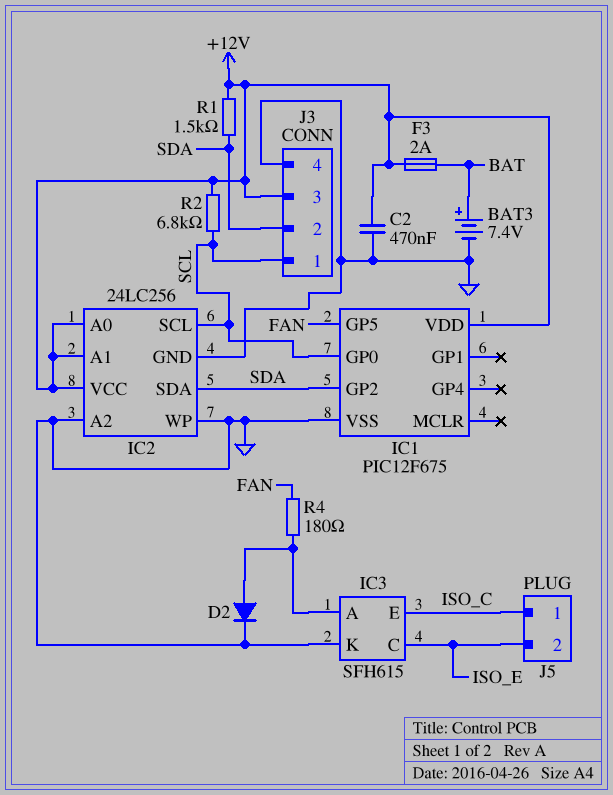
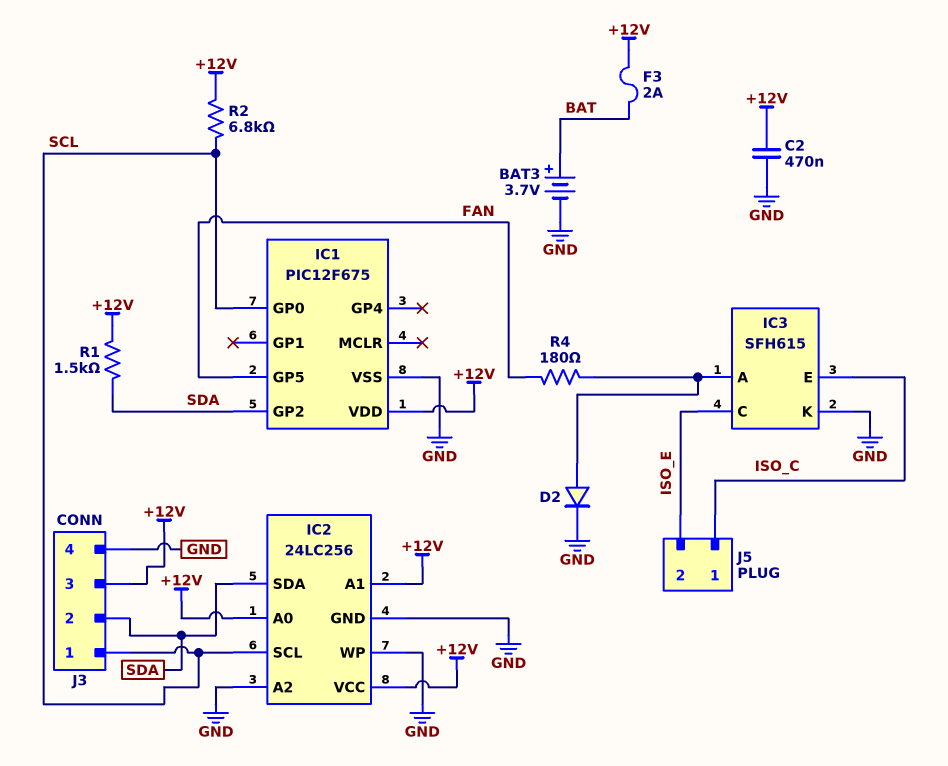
BAT3: 7.4V (plus BAT, minus GND) -> 3.7V (plus BAT, minus GND)

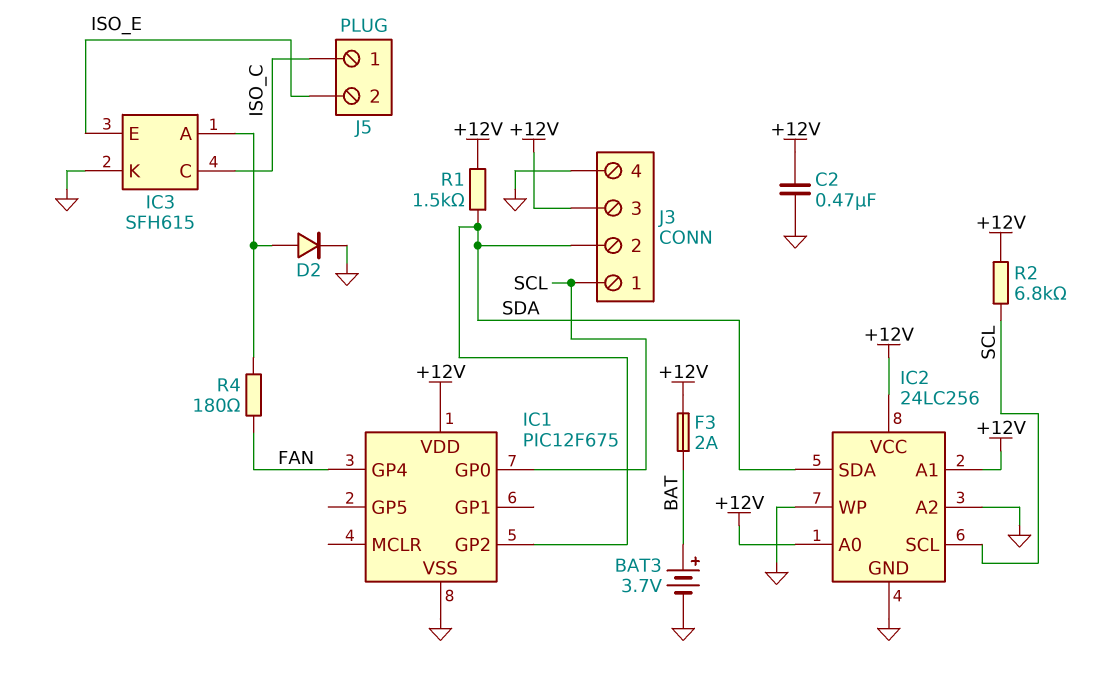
IC1 pin GP4: none -> FAN
IC1 pin GP5: FAN -> none
IC3 pin C: ISO_E -> ISO_C
IC3 pin E: ISO_C -> ISO_E

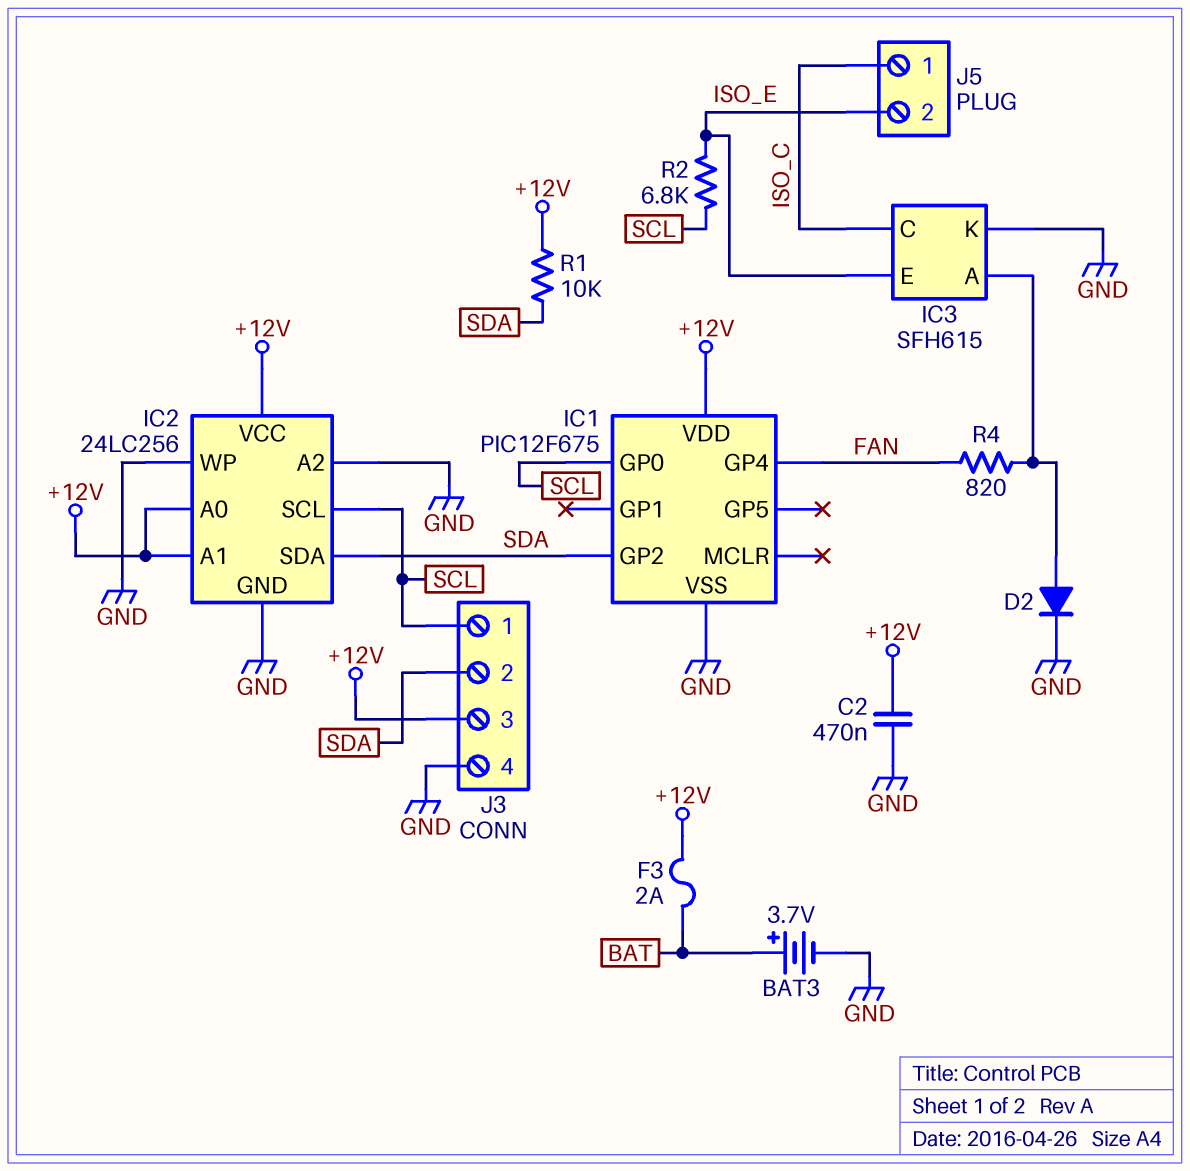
R1: 1.5k (+12V, SDA) -> 10k (+12V, SDA)
R2: 6.8k (+12V, SCL) -> 6.8k (ISO_E, SCL)
R4: 180 (FAN, IC3/A) -> 820 (FAN, IC3/A)

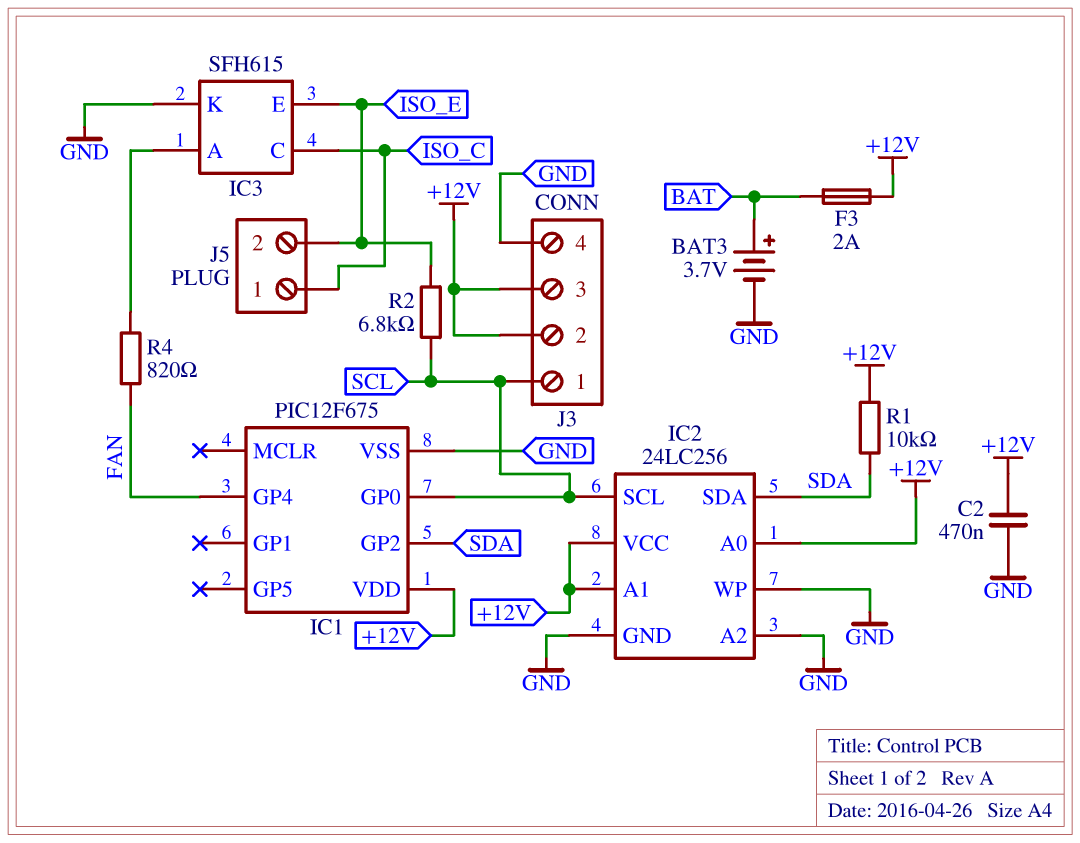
D2: diode (A IC3/A, K GND) -> none
J3 pin 2: SDA -> +12V

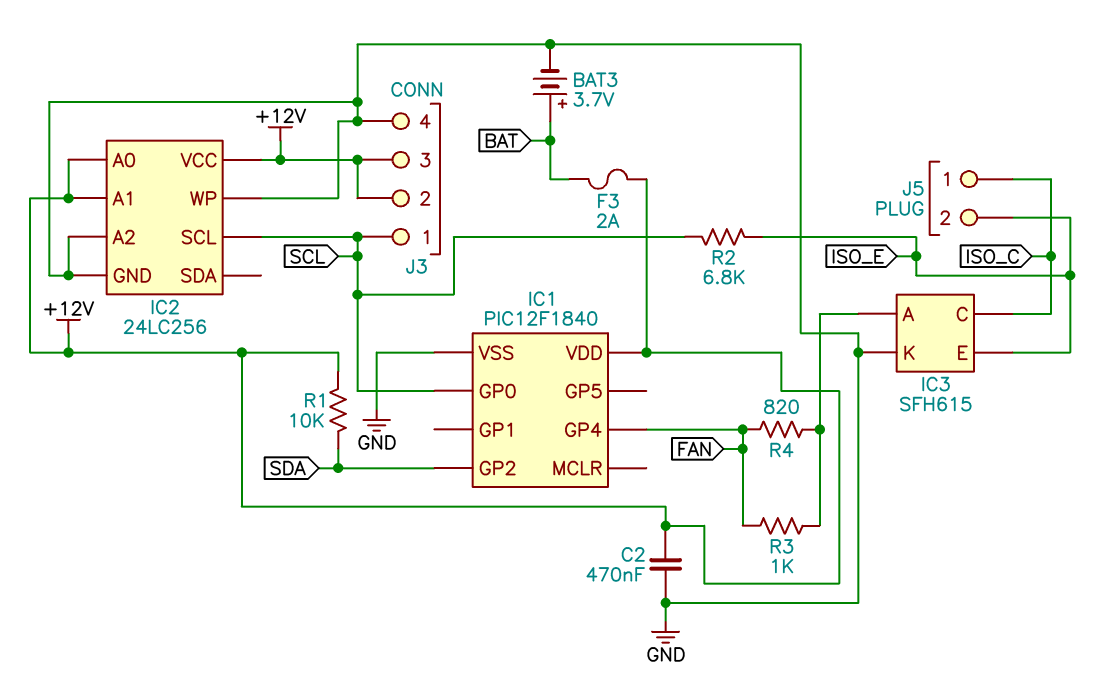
IC1: PIC12F675 -> PIC12F1840
IC2 pin SDA: SDA -> none
R3: none -> 1k (FAN, IC3/A)

